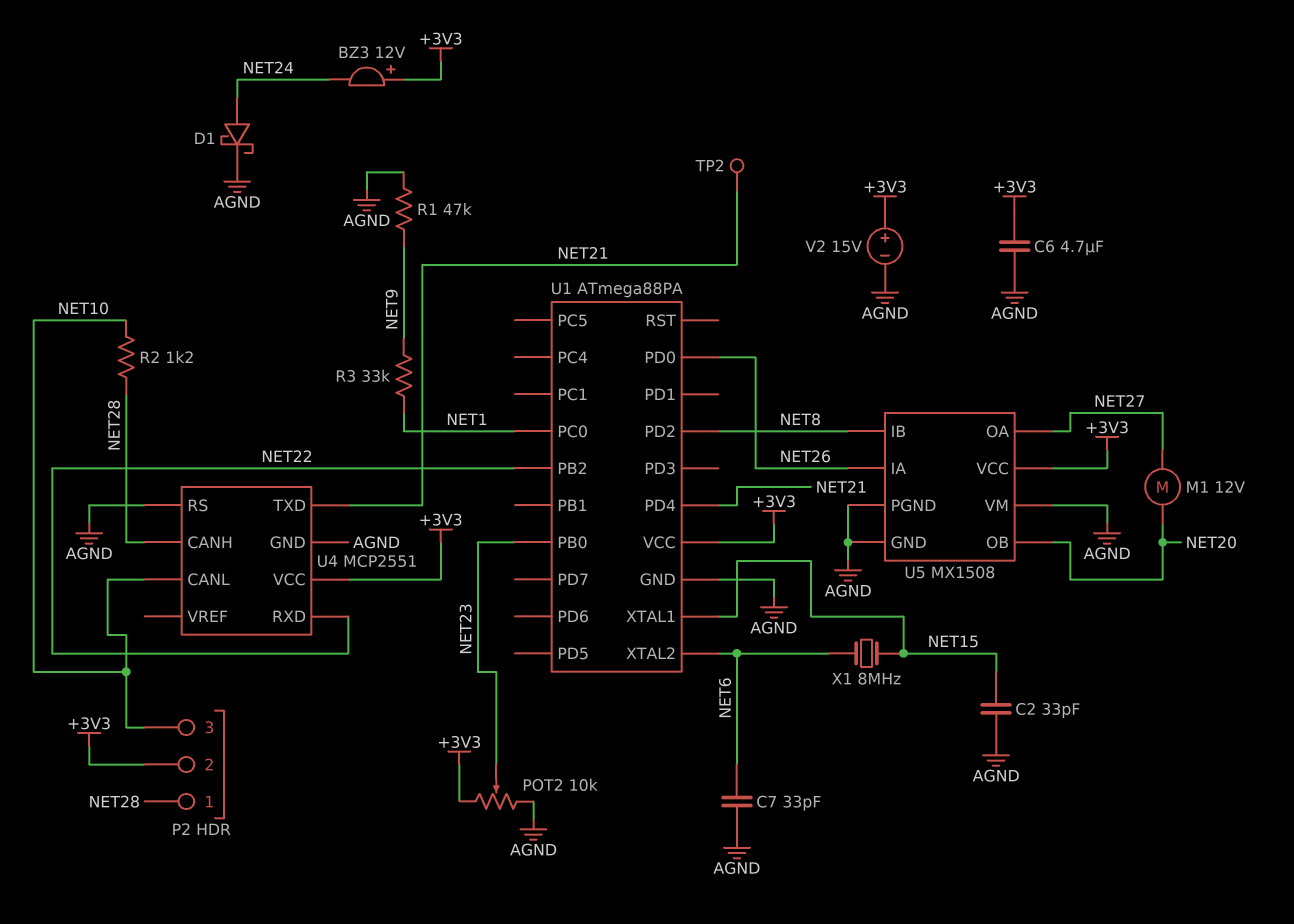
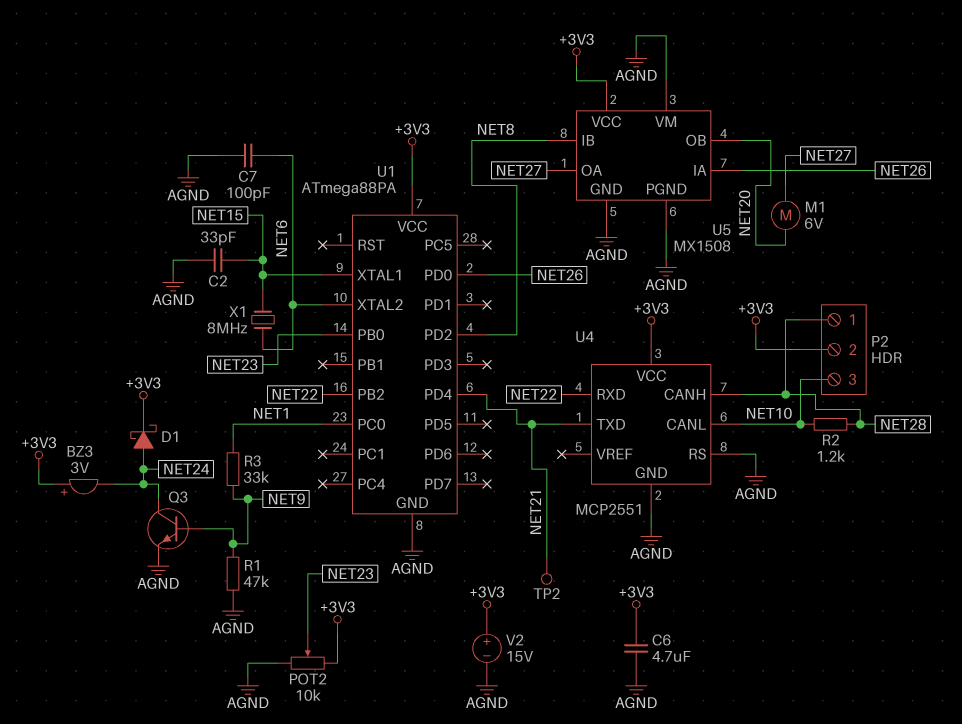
BZ3: buzzer 12V (plus +3V3, minus NET24) -> buzzer 3V (plus +3V3, minus NET24)
C7: 33pF (AGND, NET6) -> 100pF (AGND, NET6)
D1: schottky (A NET24, K AGND) -> schottky (A NET24, K +3V3)
M1: motor 12V (NET20, NET27) -> motor 6V (NET20, NET27)
Q3: none -> NPN (B NET9, C NET24, E AGND)

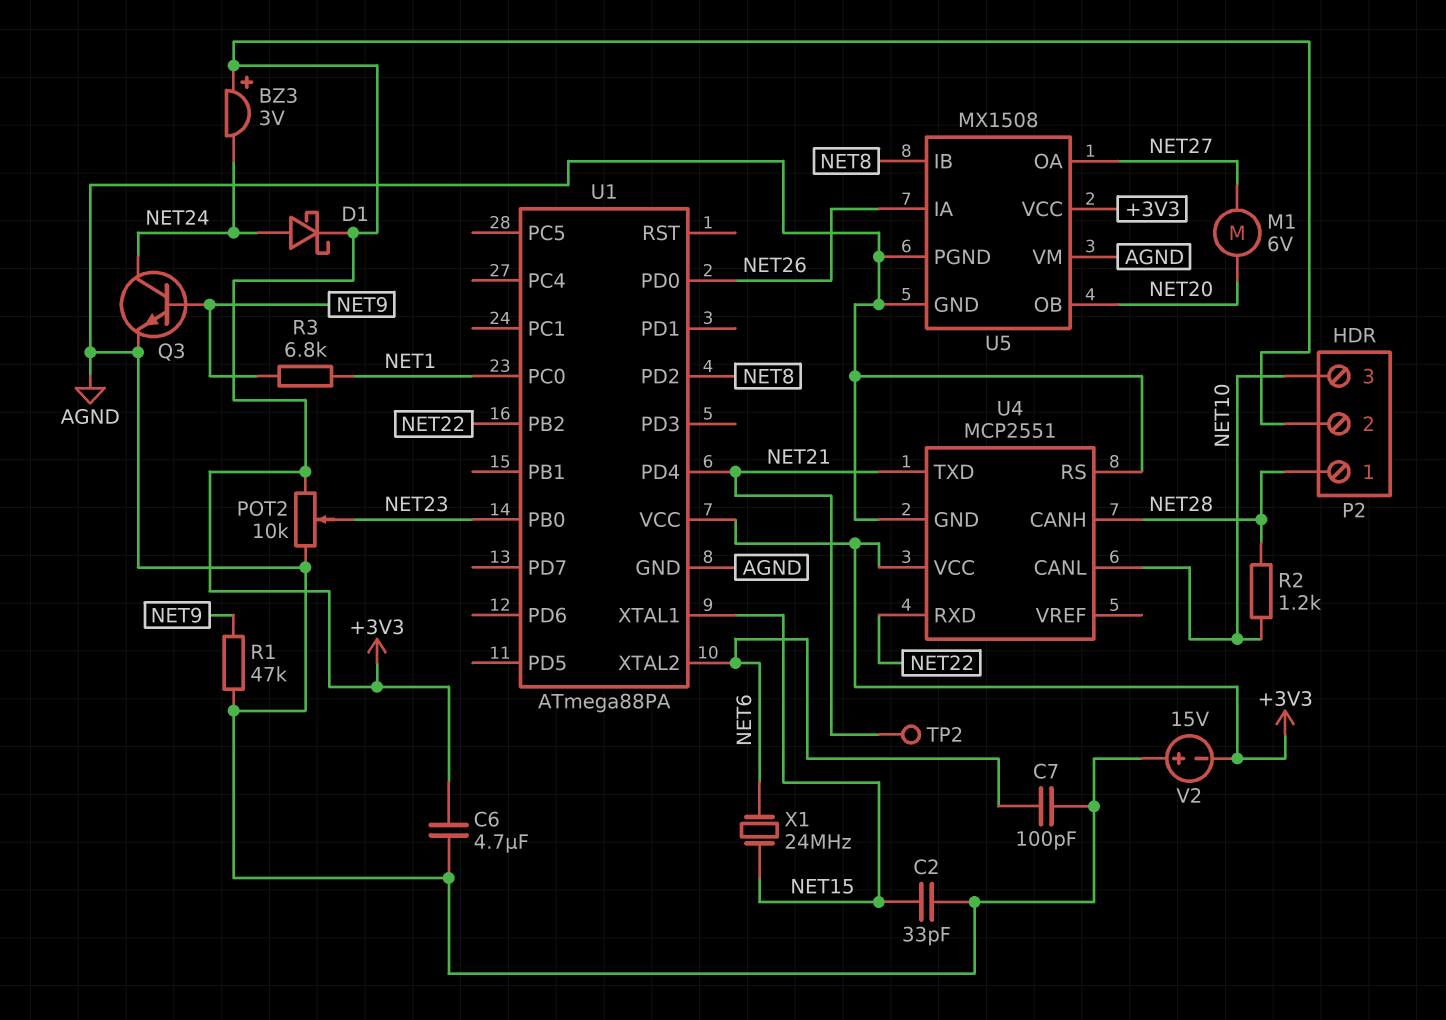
R3: 33k (NET1, NET9) -> 6.8k (NET1, NET9)
V2: 15V (plus +3V3, minus AGND) -> 15V (plus AGND, minus +3V3)
X1: 8MHz (NET6, NET15) -> 24MHz (NET6, NET15)

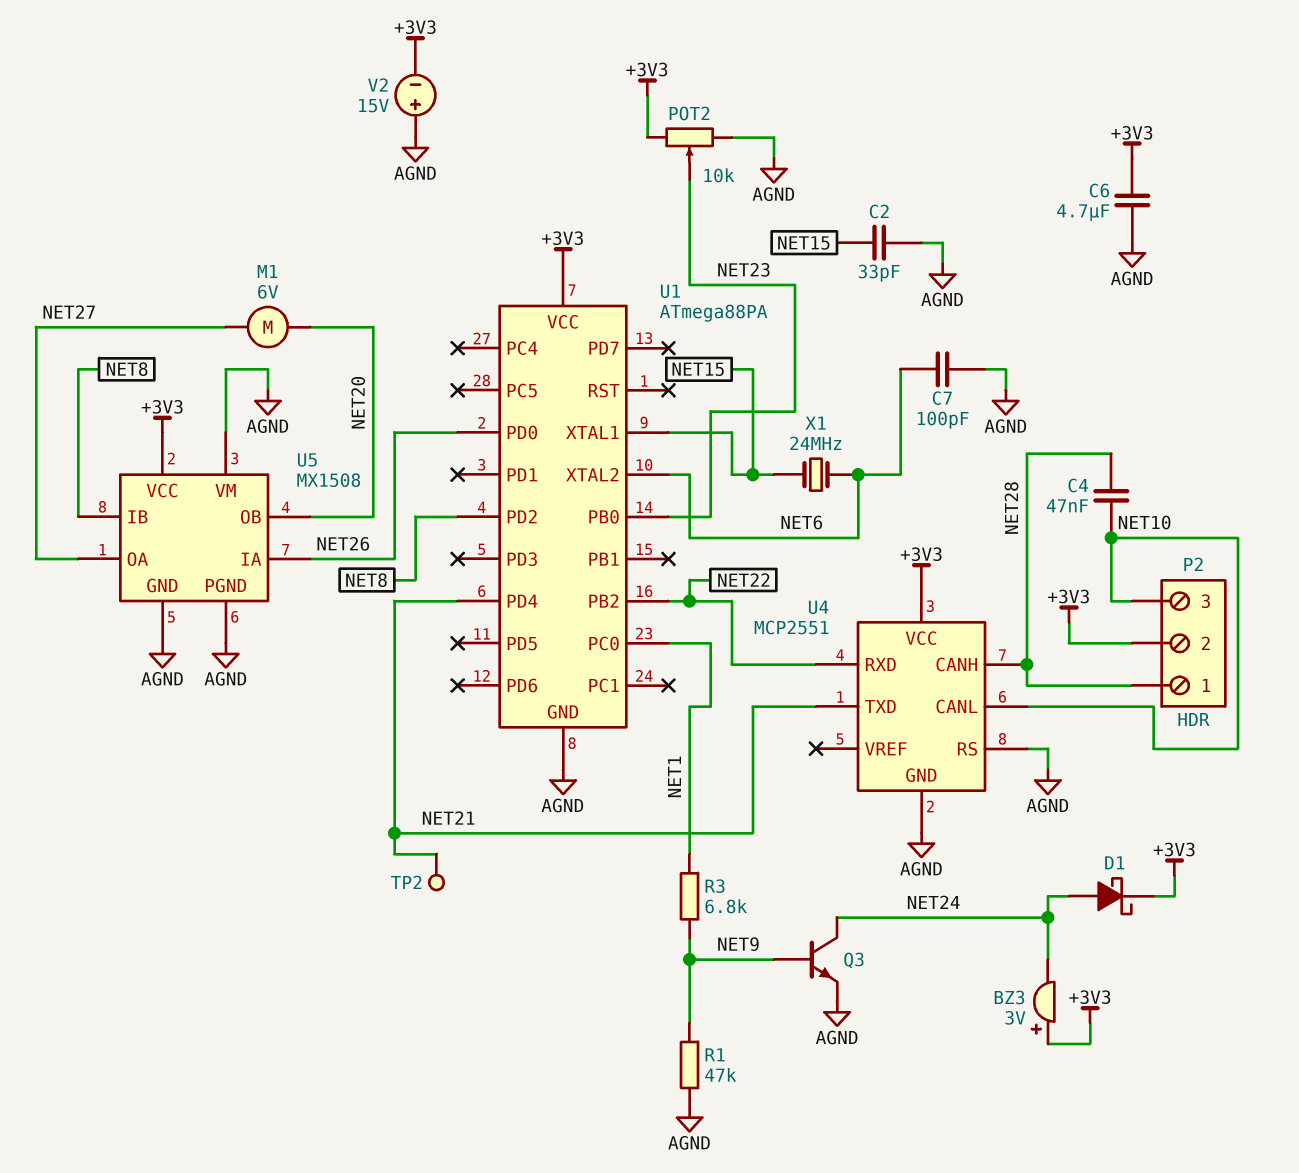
C4: none -> 47nF (NET10, NET28)
R2: 1.2k (NET10, NET28) -> none

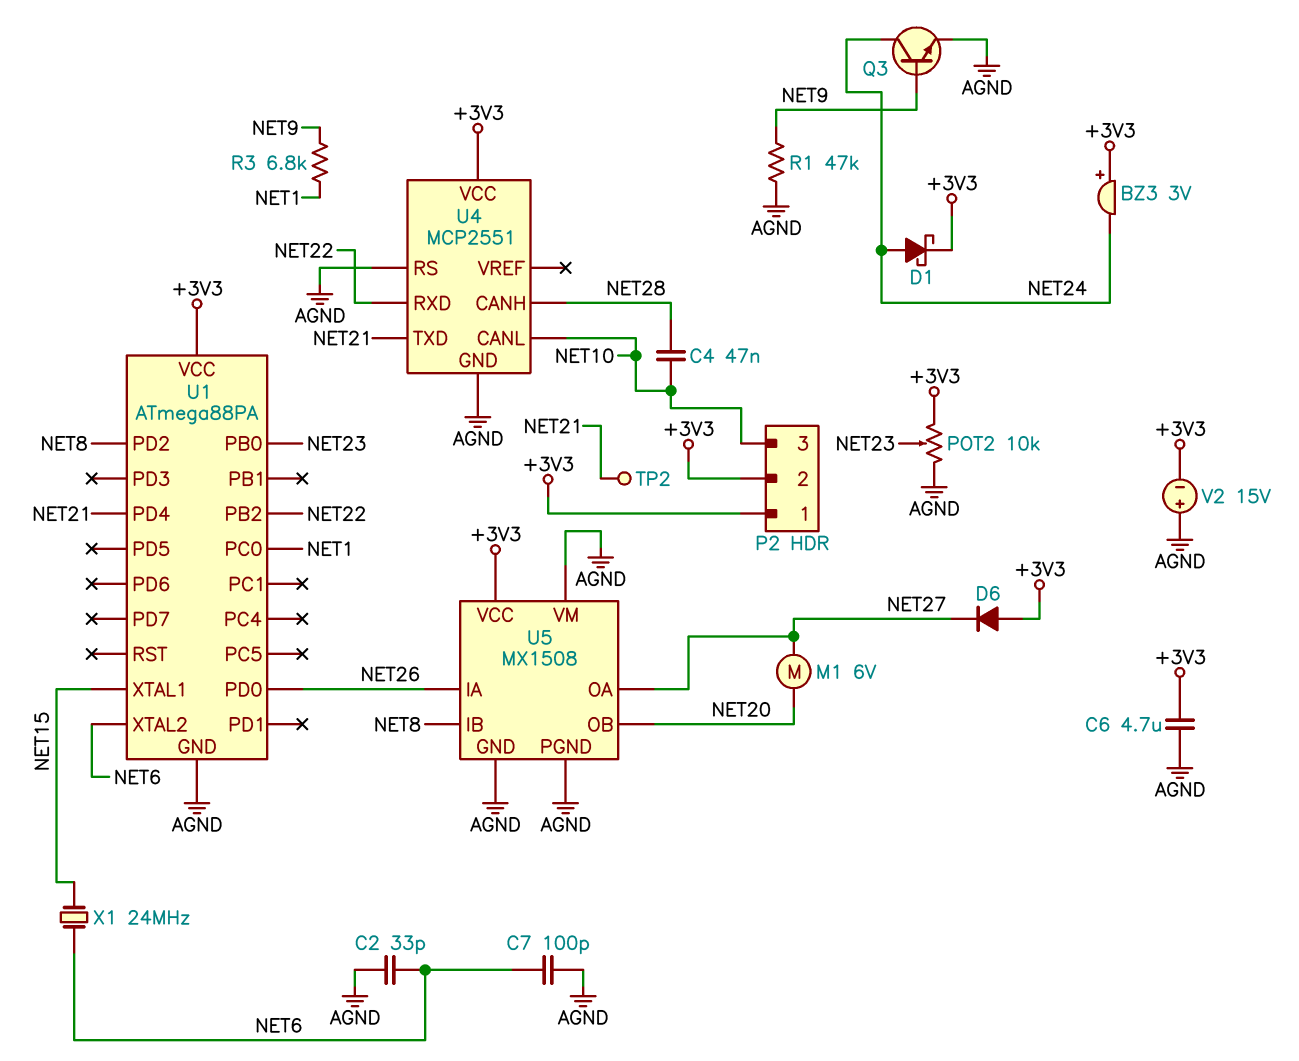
C2: 33pF (AGND, NET15) -> 33pF (AGND, NET6)
D6: none -> diode (A +3V3, K NET27)
P2 pin 1: NET28 -> +3V3

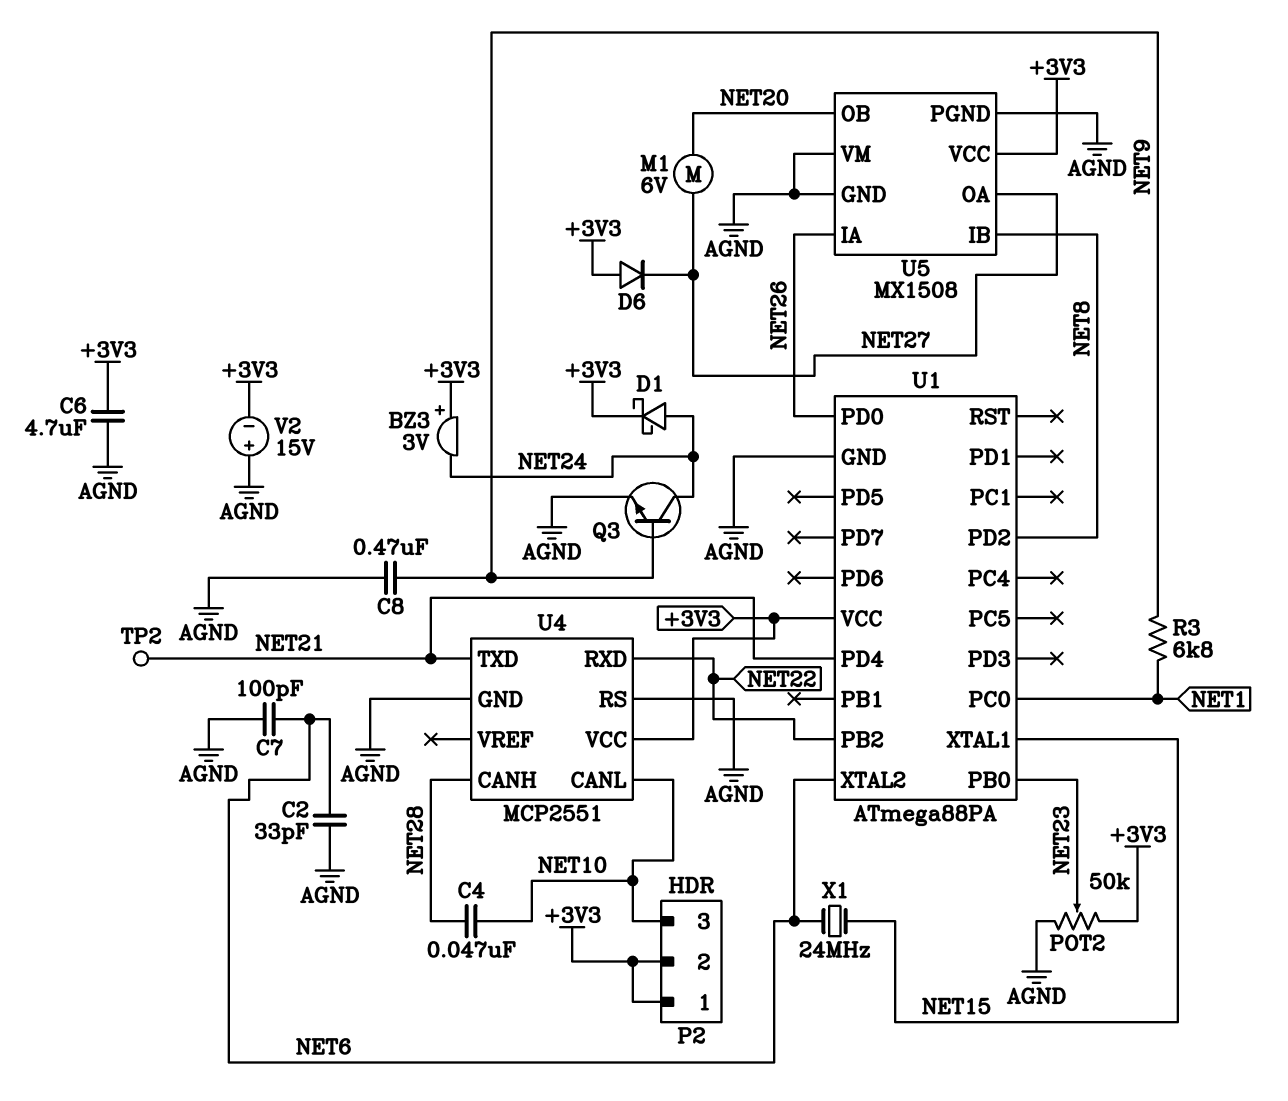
C8: none -> 470nF (AGND, NET9)
POT2: 10k (+3V3, AGND, wiper NET23) -> 50k (+3V3, AGND, wiper NET23)
R1: 47k (AGND, NET9) -> none

